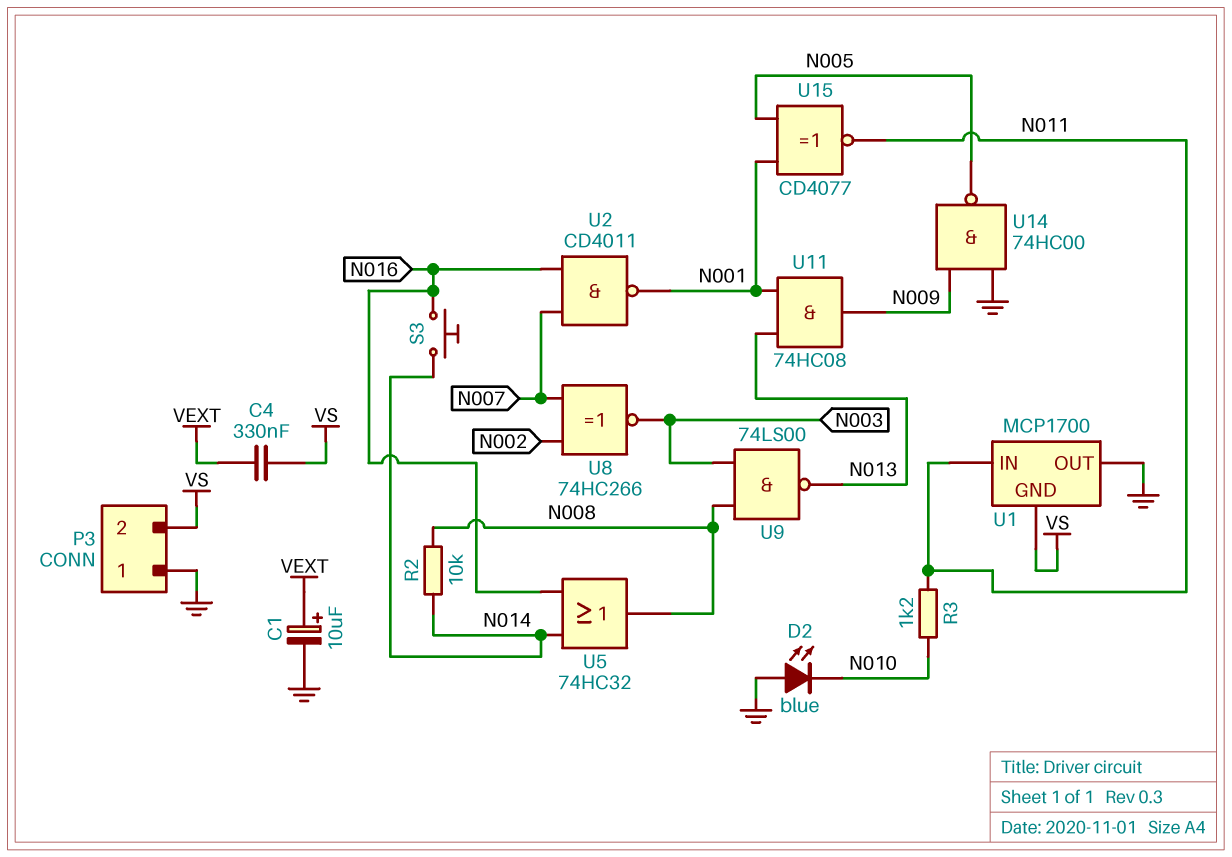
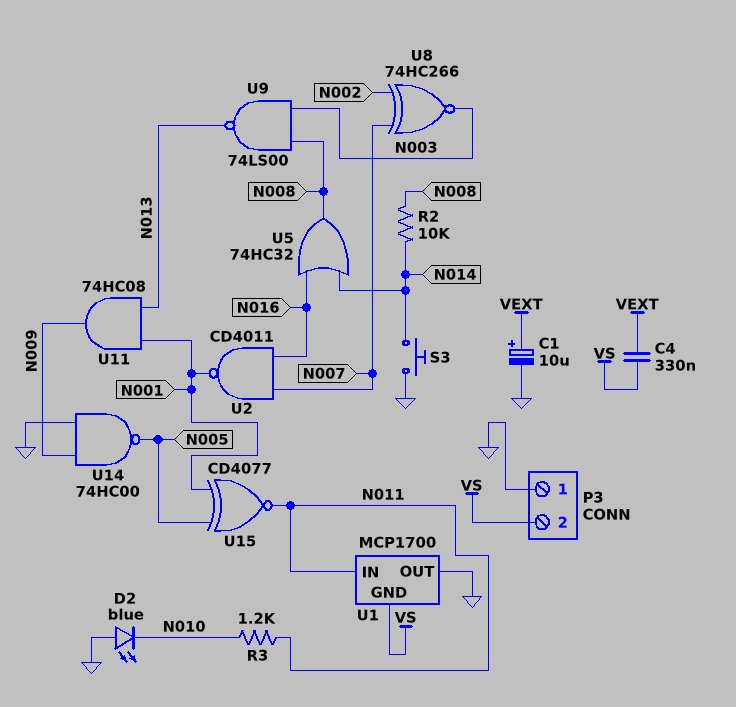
S3: button (N014, N016) -> button (GND, N014)

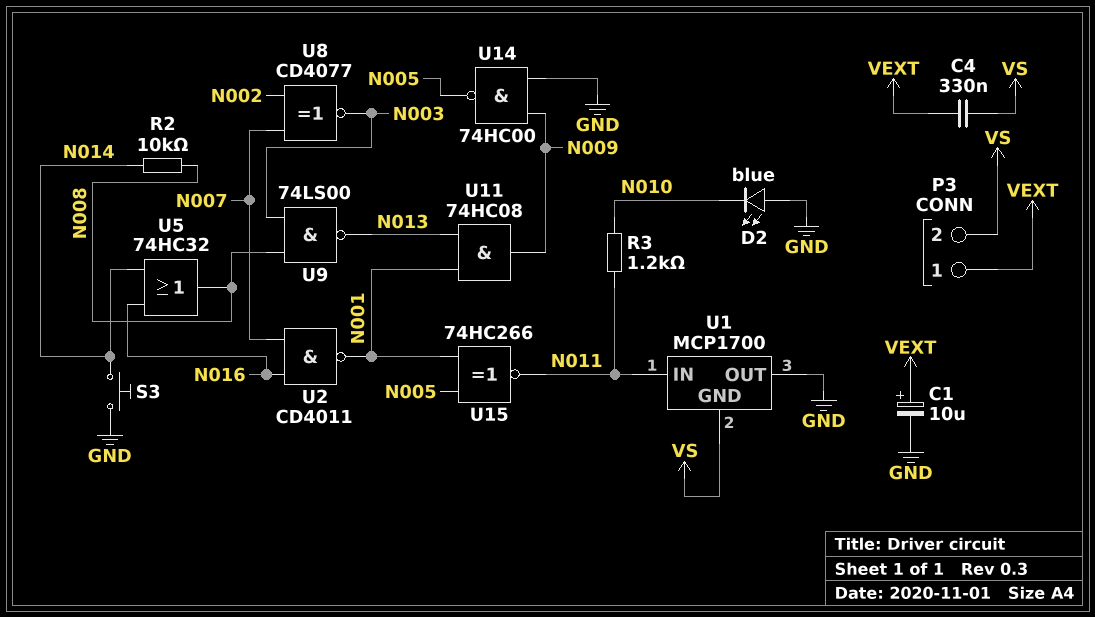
P3 pin 1: GND -> VEXT
U8: XNOR 74HC266 (in N002, in N007, out N003) -> XNOR CD4077 (in N002, in N007, out N003)
U15: XNOR CD4077 (in N001, in N005, out N011) -> XNOR 74HC266 (in N001, in N005, out N011)

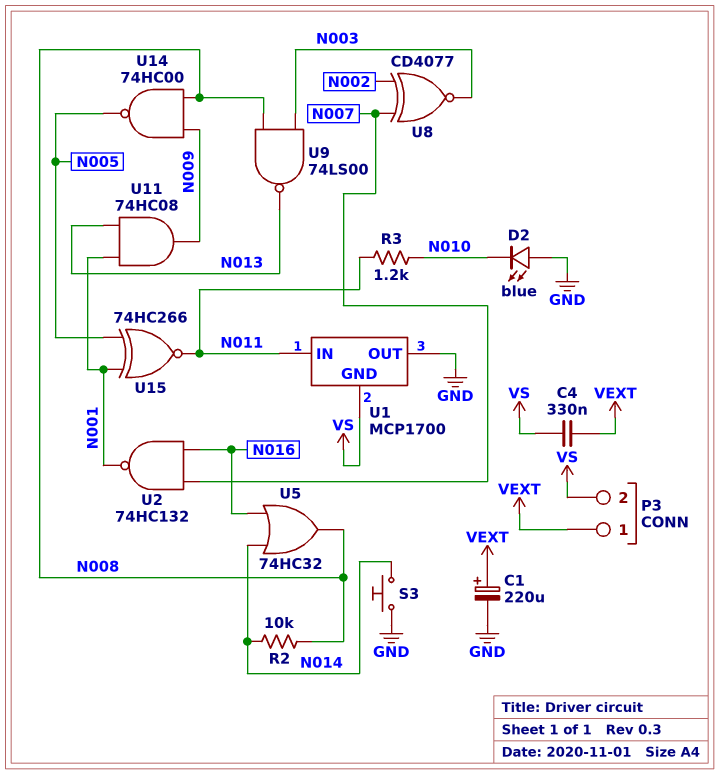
C1: 10uF (plus VEXT, minus GND) -> 220uF (plus VEXT, minus GND)
U2: NAND CD4011 (in N007, in N016, out N001) -> NAND 74HC132 (in N007, in N016, out N001)
U14: NAND 74HC00 (in GND, in N009, out N005) -> NAND 74HC00 (in N008, in N009, out N005)

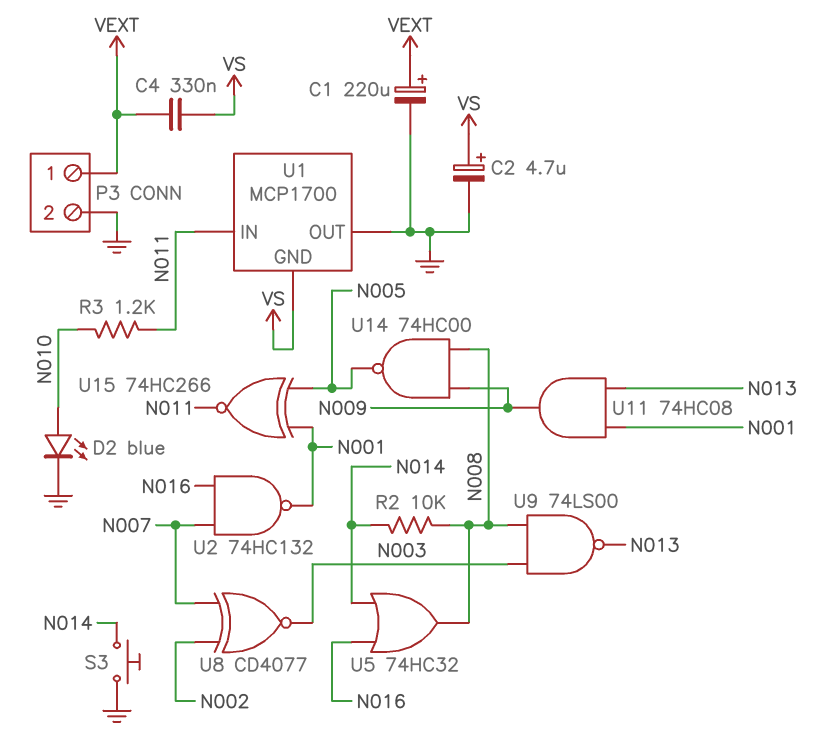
C2: none -> 4.7uF (plus VS, minus GND)
D2: LED blue (A GND, K N010) -> LED blue (A N010, K GND)
P3 pin 2: VS -> GND

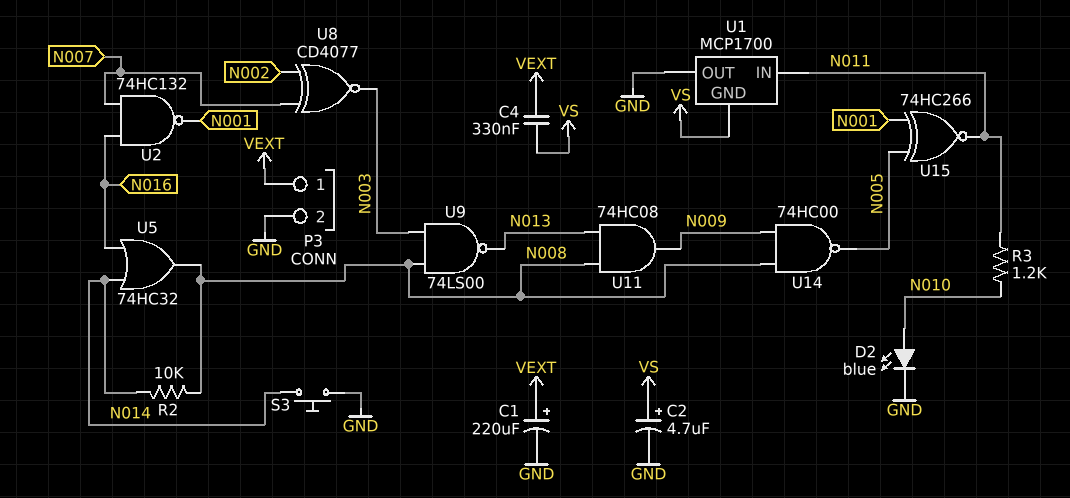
U11: AND 74HC08 (in N001, in N013, out N009) -> AND 74HC08 (in N008, in N013, out N009)

